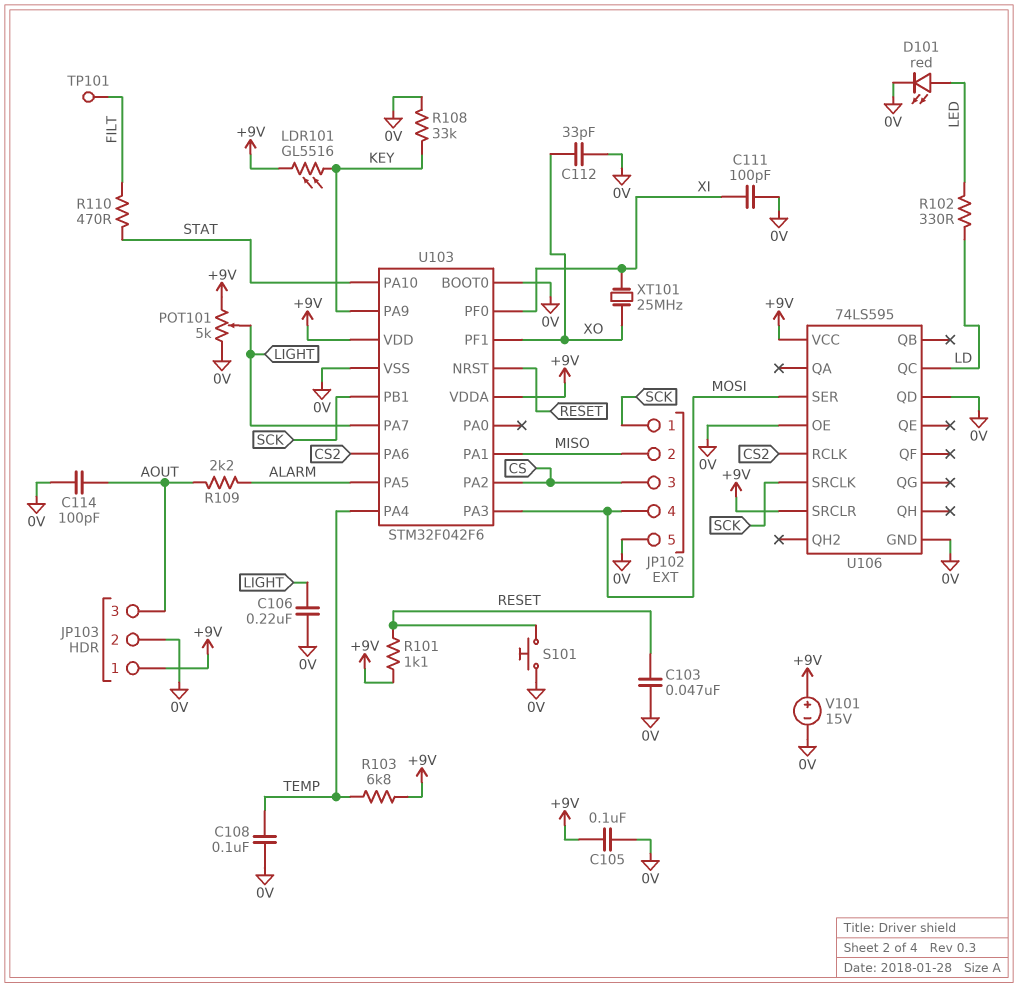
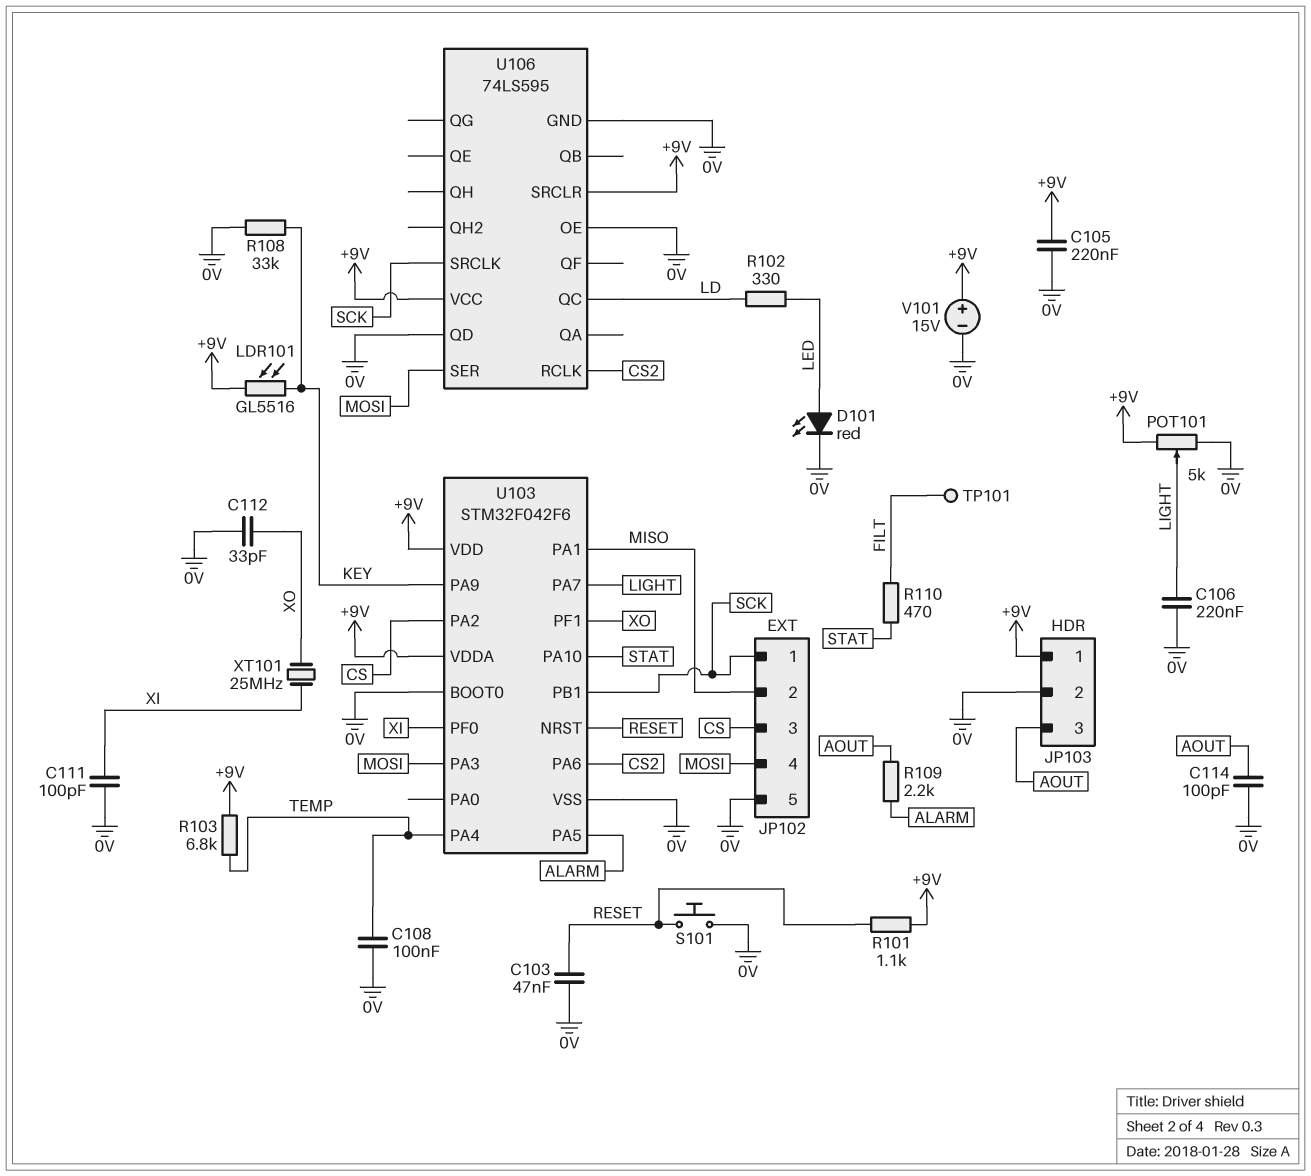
C105: 100nF (+9V, 0V) -> 220nF (+9V, 0V)

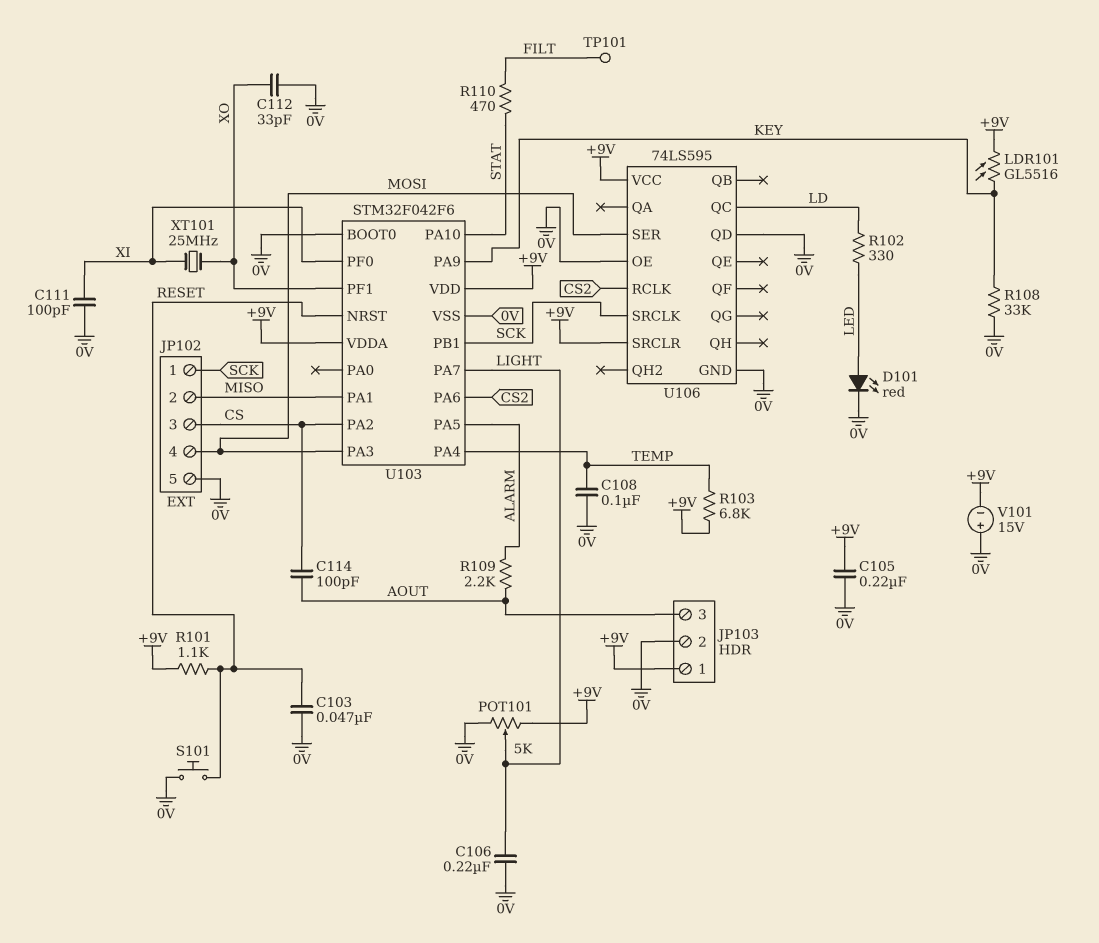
C114: 100pF (0V, AOUT) -> 100pF (AOUT, CS)
V101: 15V (plus +9V, minus 0V) -> 15V (plus 0V, minus +9V)

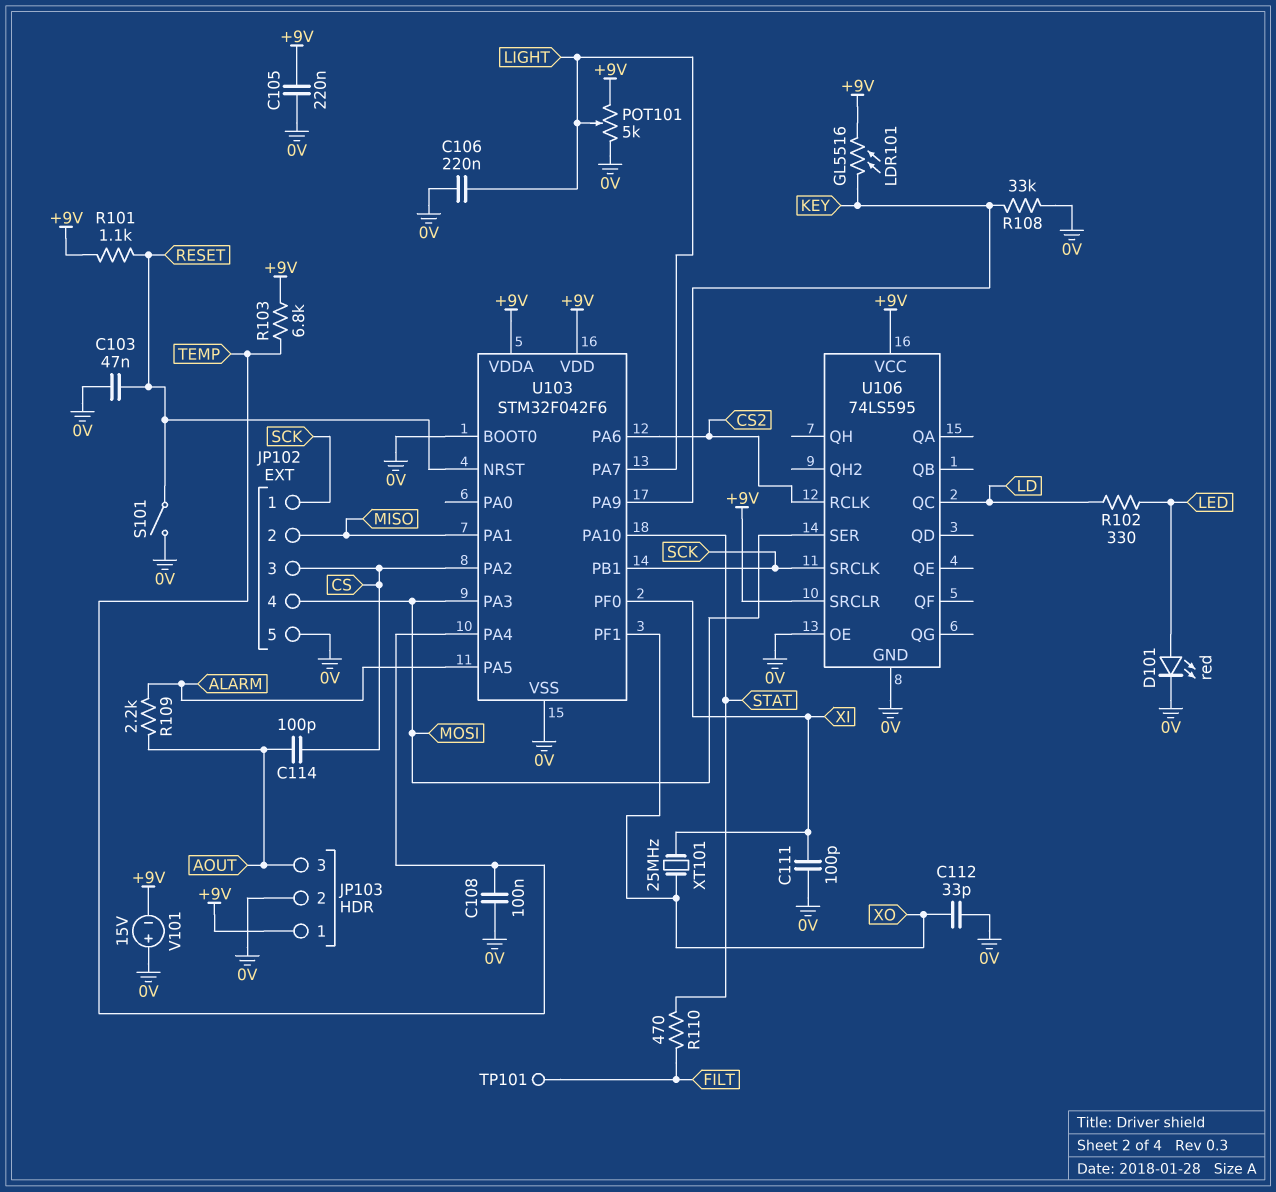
S101: button (0V, RESET) -> switch (0V, RESET)
U106 pin QD: 0V -> none

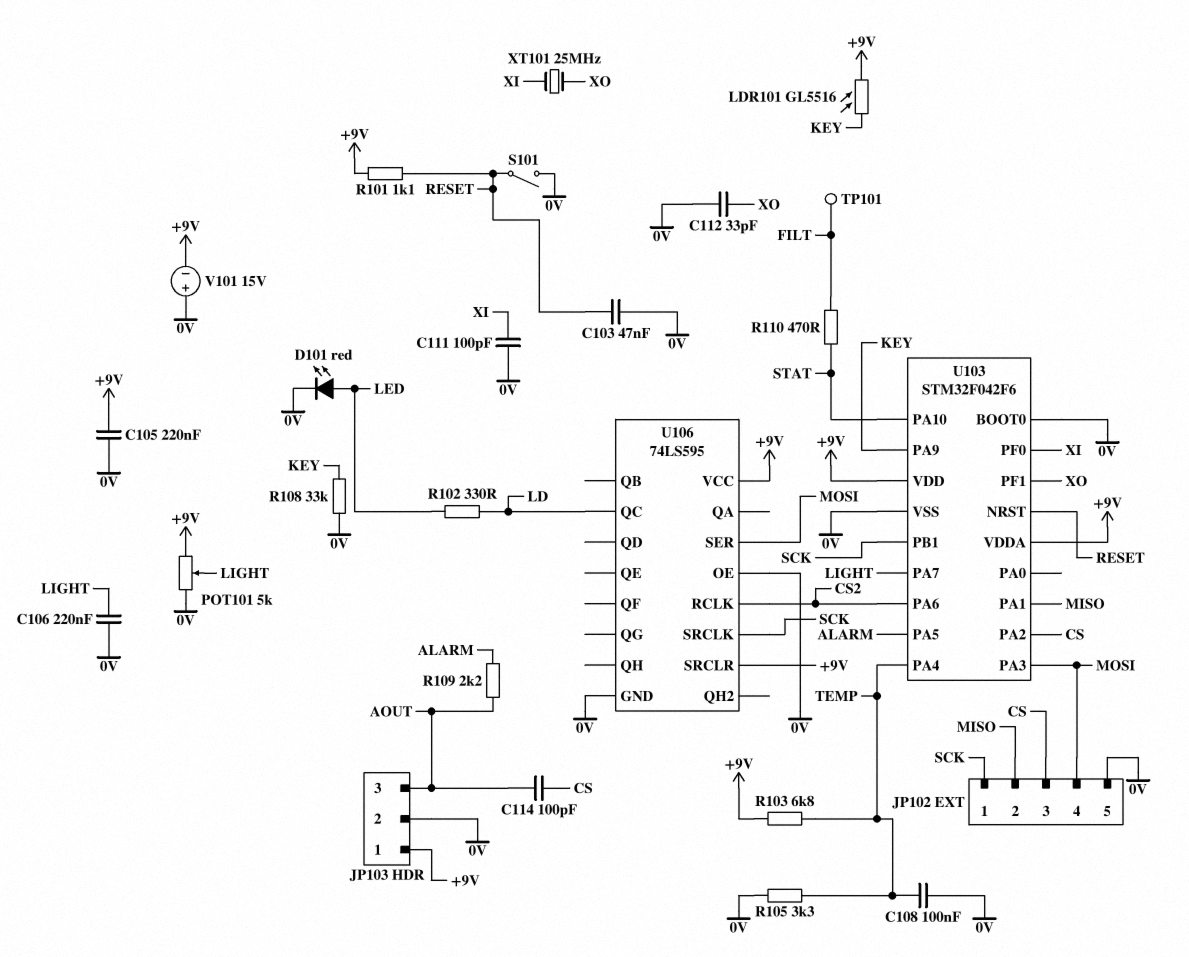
R105: none -> 3.3k (0V, TEMP)

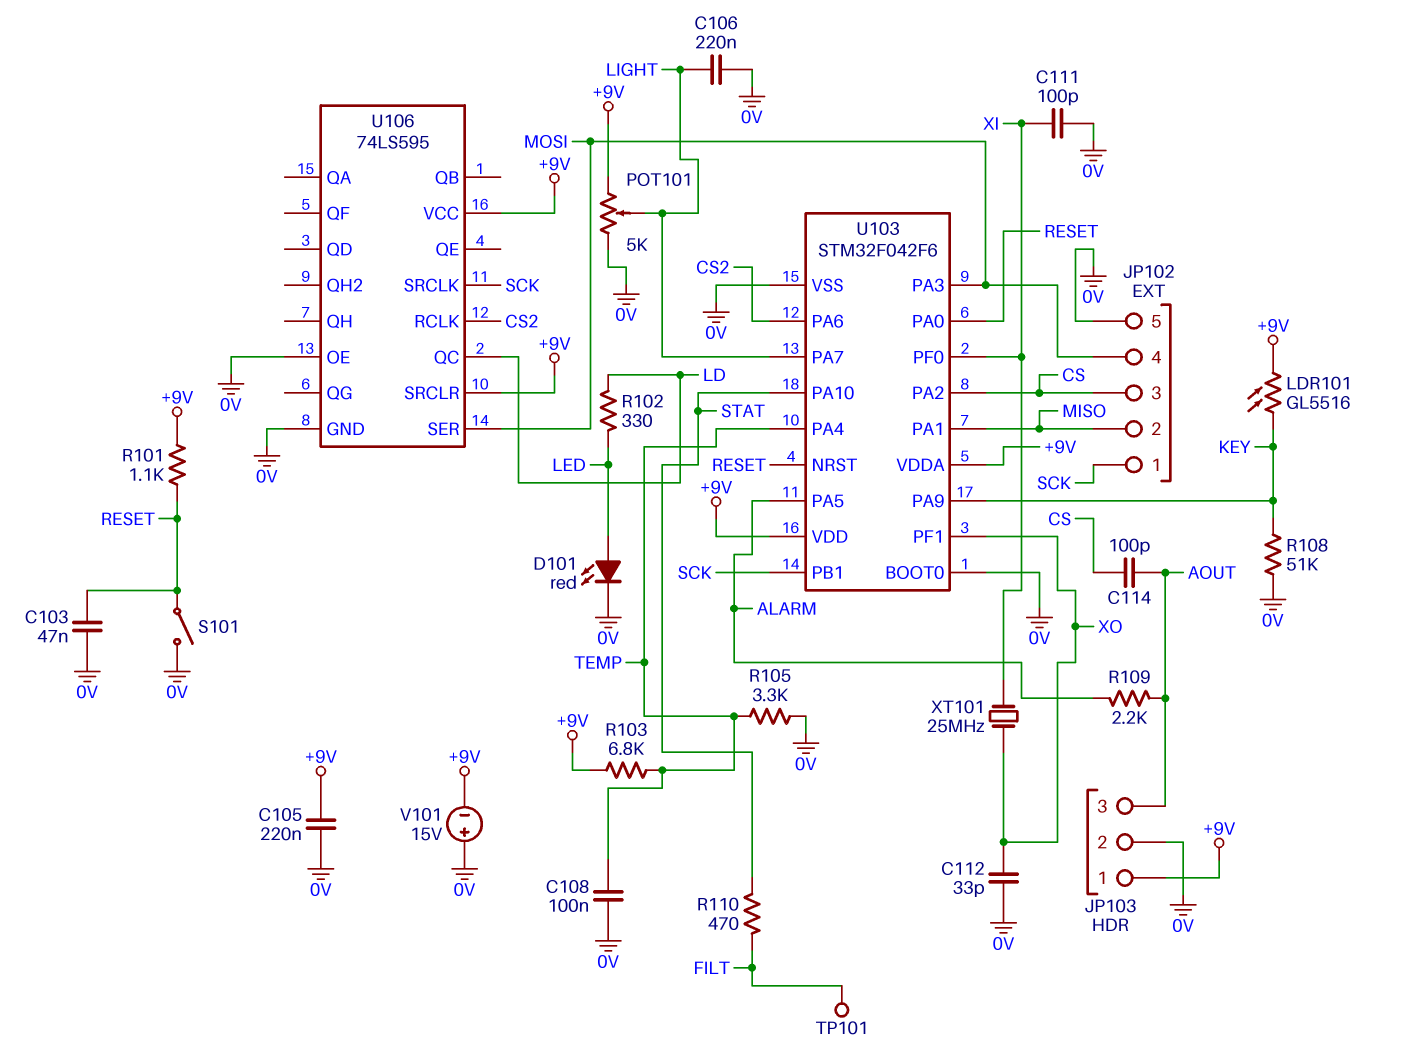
R108: 33k (0V, KEY) -> 51k (0V, KEY)
U103 pin PA0: none -> RESET

